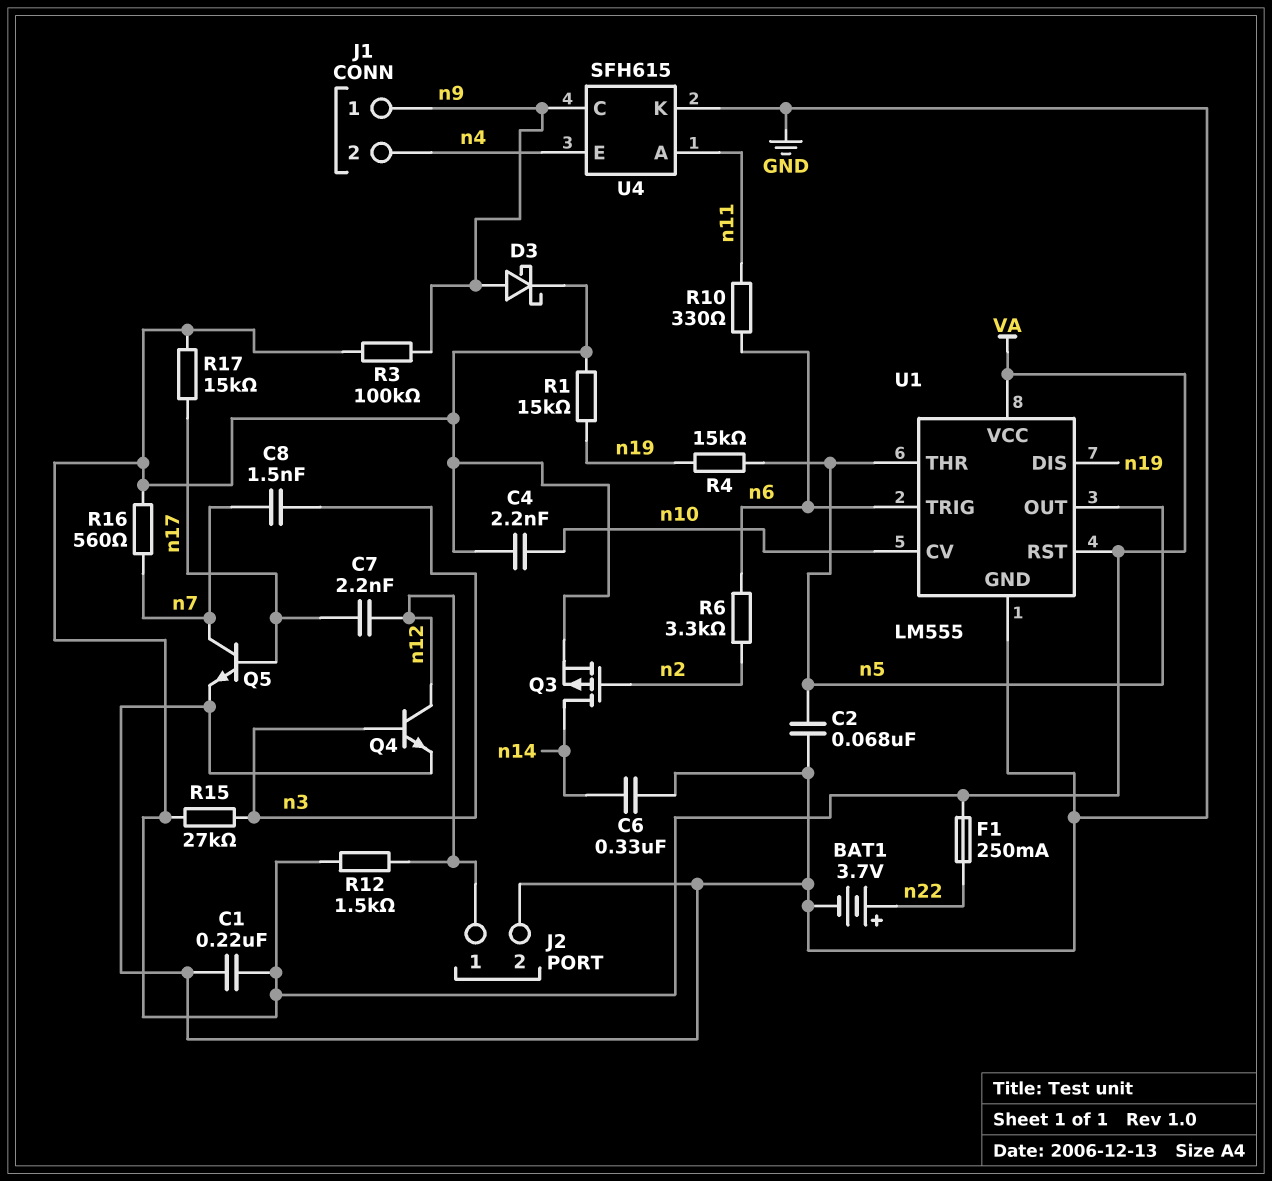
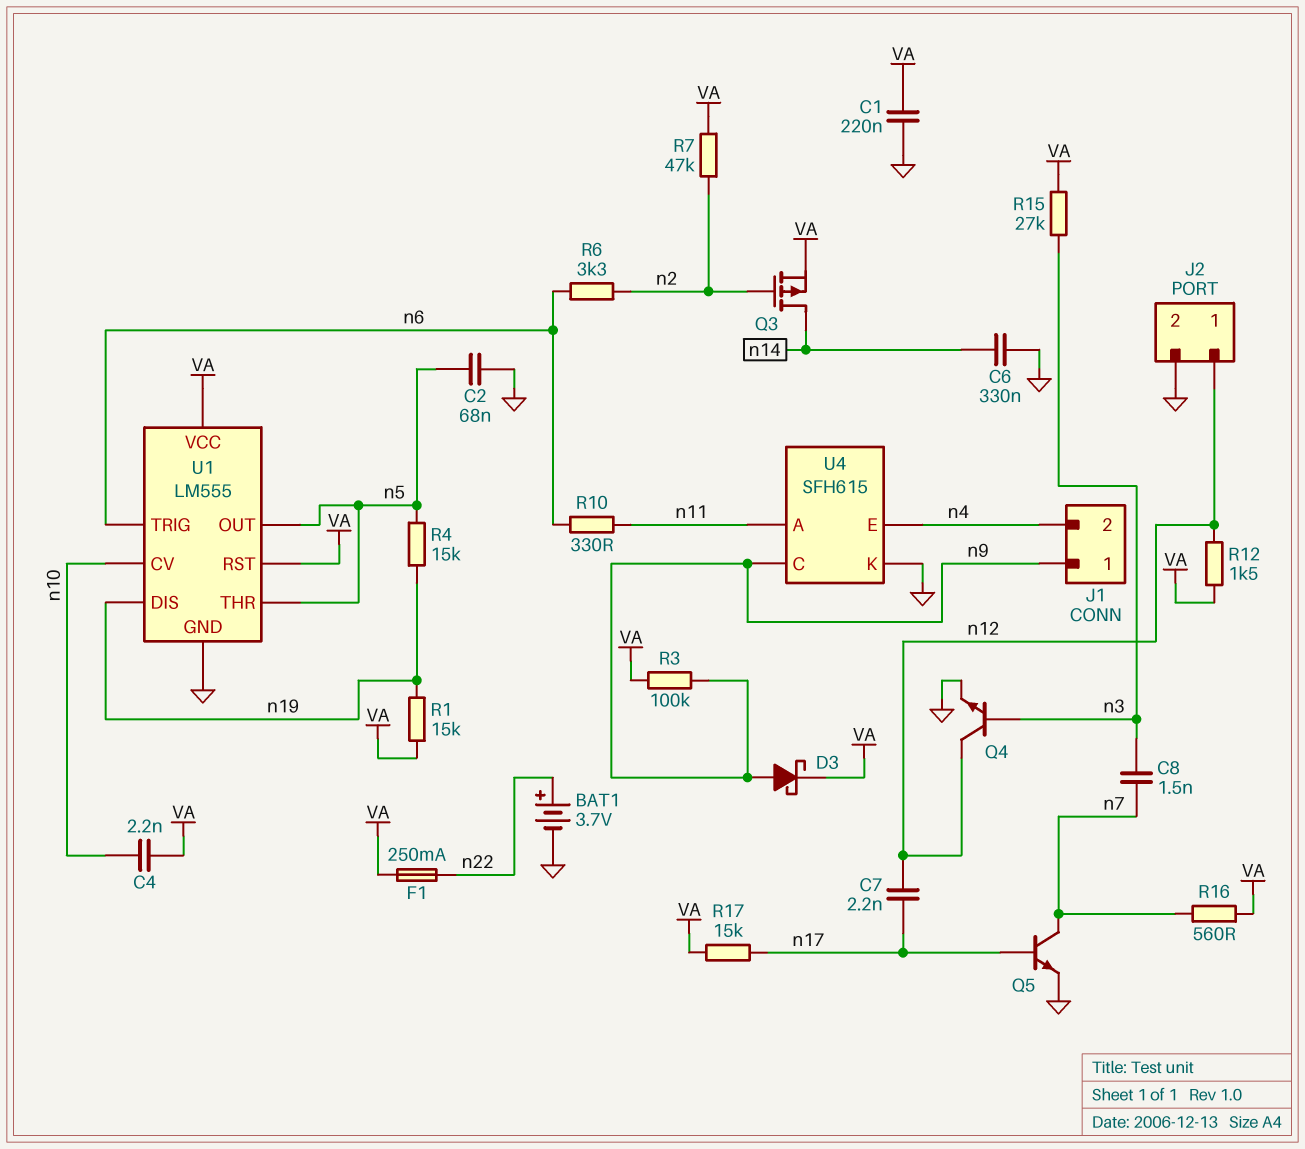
R7: none -> 47k (VA, n2)

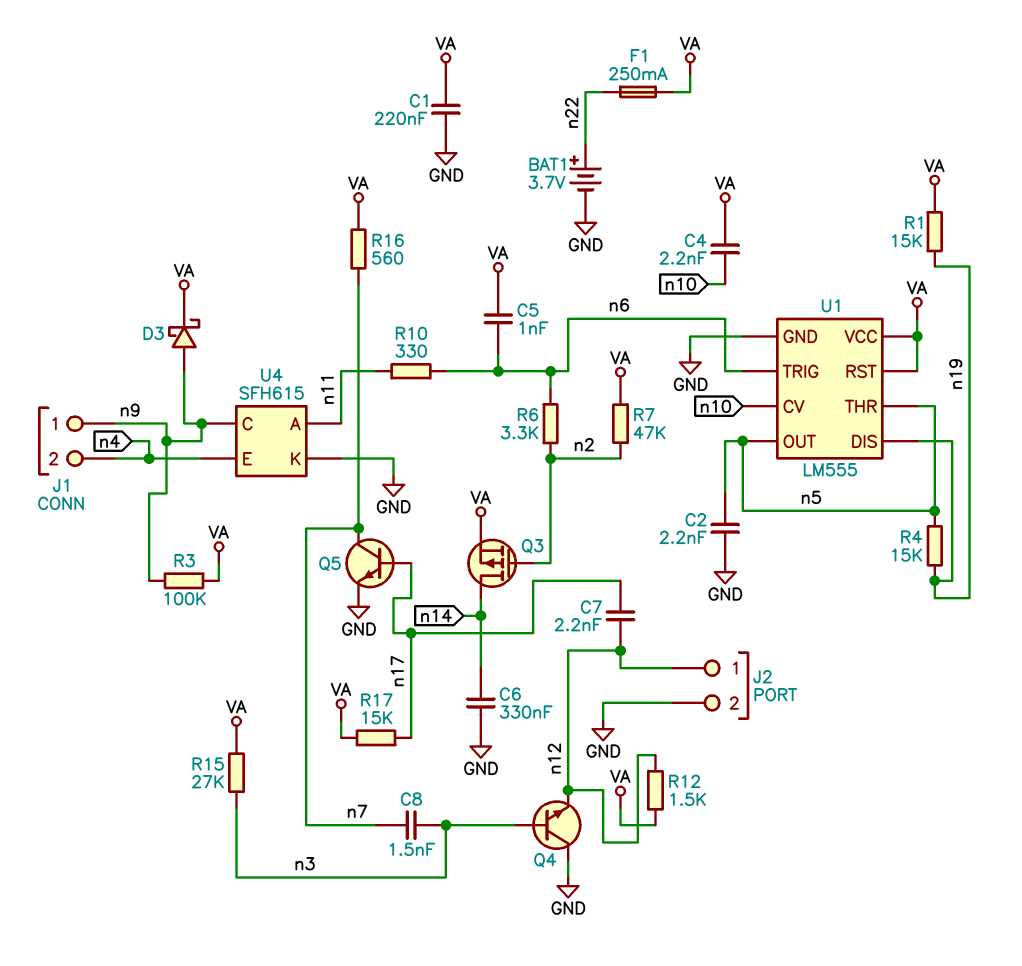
C2: 68nF (GND, n5) -> 2.2nF (GND, n5)
C5: none -> 1nF (VA, n6)
Q4: NPN (B n3, C n12, E GND) -> NPN (B n3, C GND, E n12)

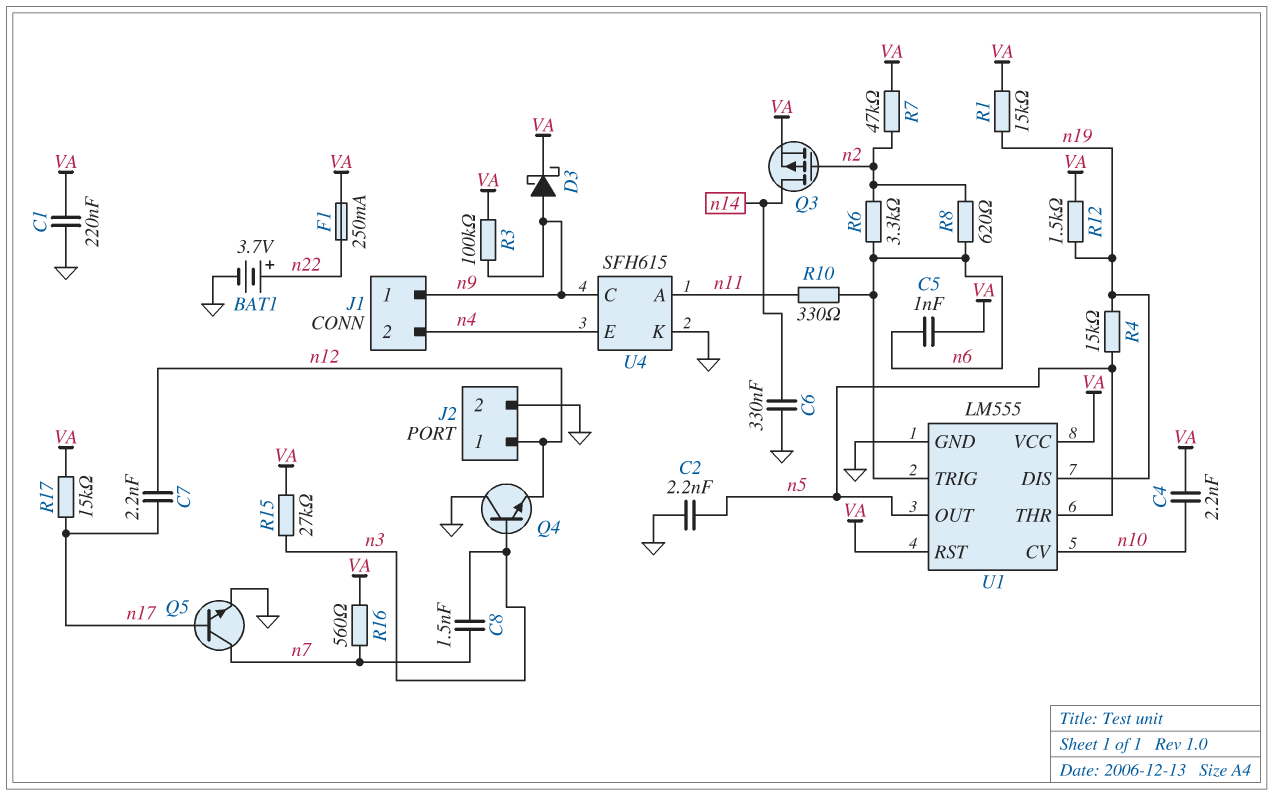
R8: none -> 620 (n2, n6)
R12: 1.5k (VA, n12) -> 1.5k (VA, n19)

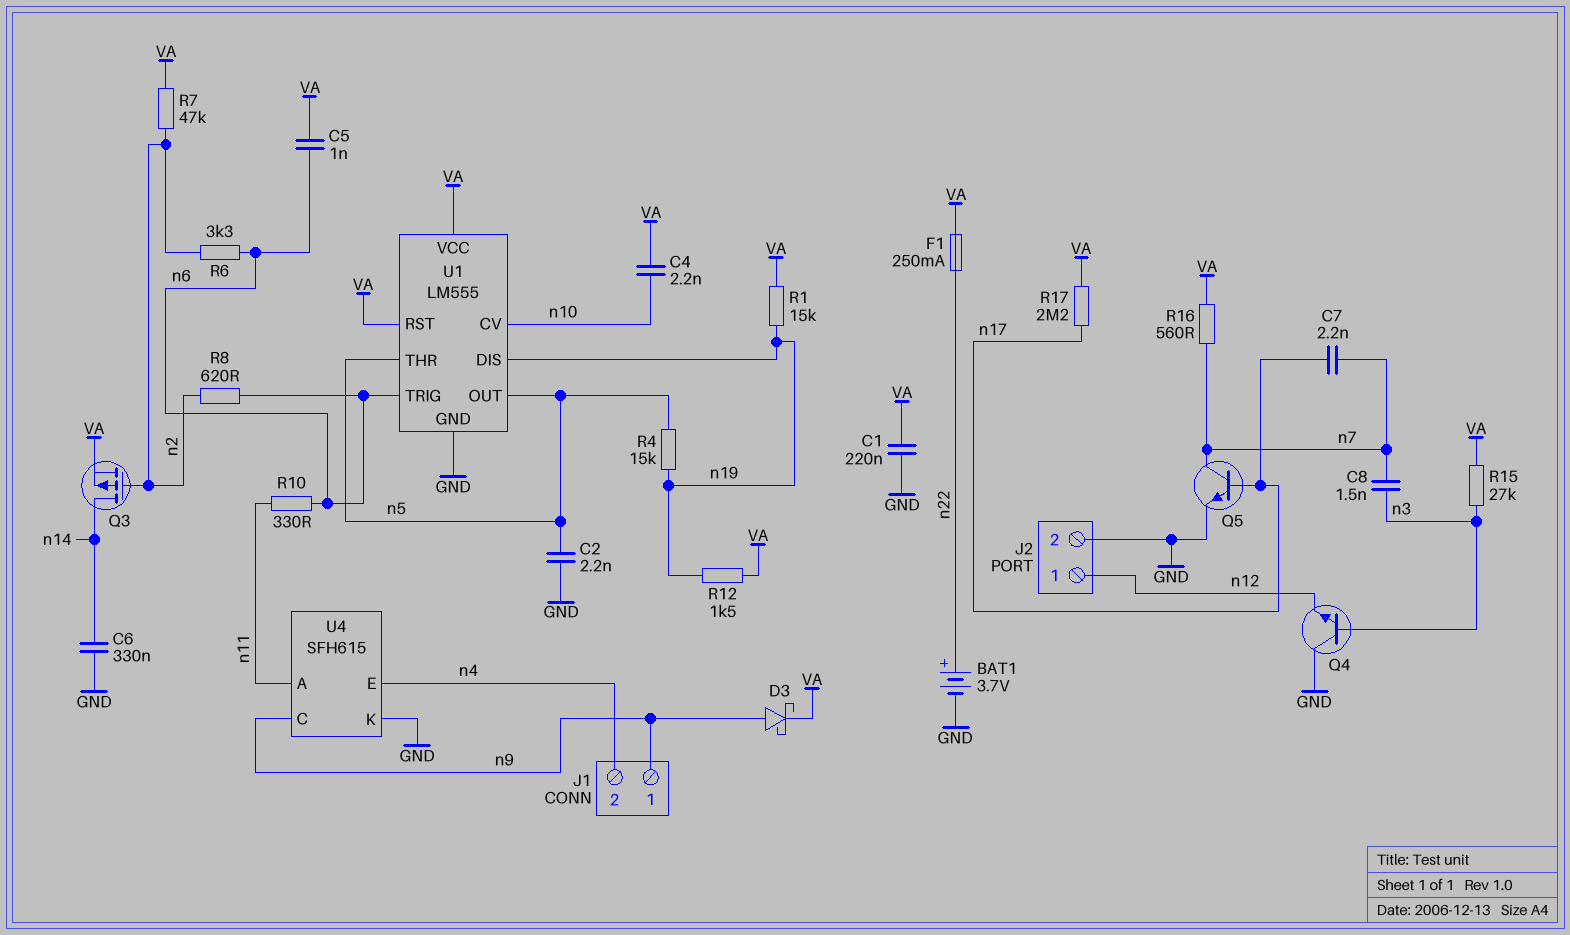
C7: 2.2nF (n12, n17) -> 2.2nF (n7, n17)
R3: 100k (VA, n9) -> none
R17: 15k (VA, n17) -> 2.2M (VA, n17)

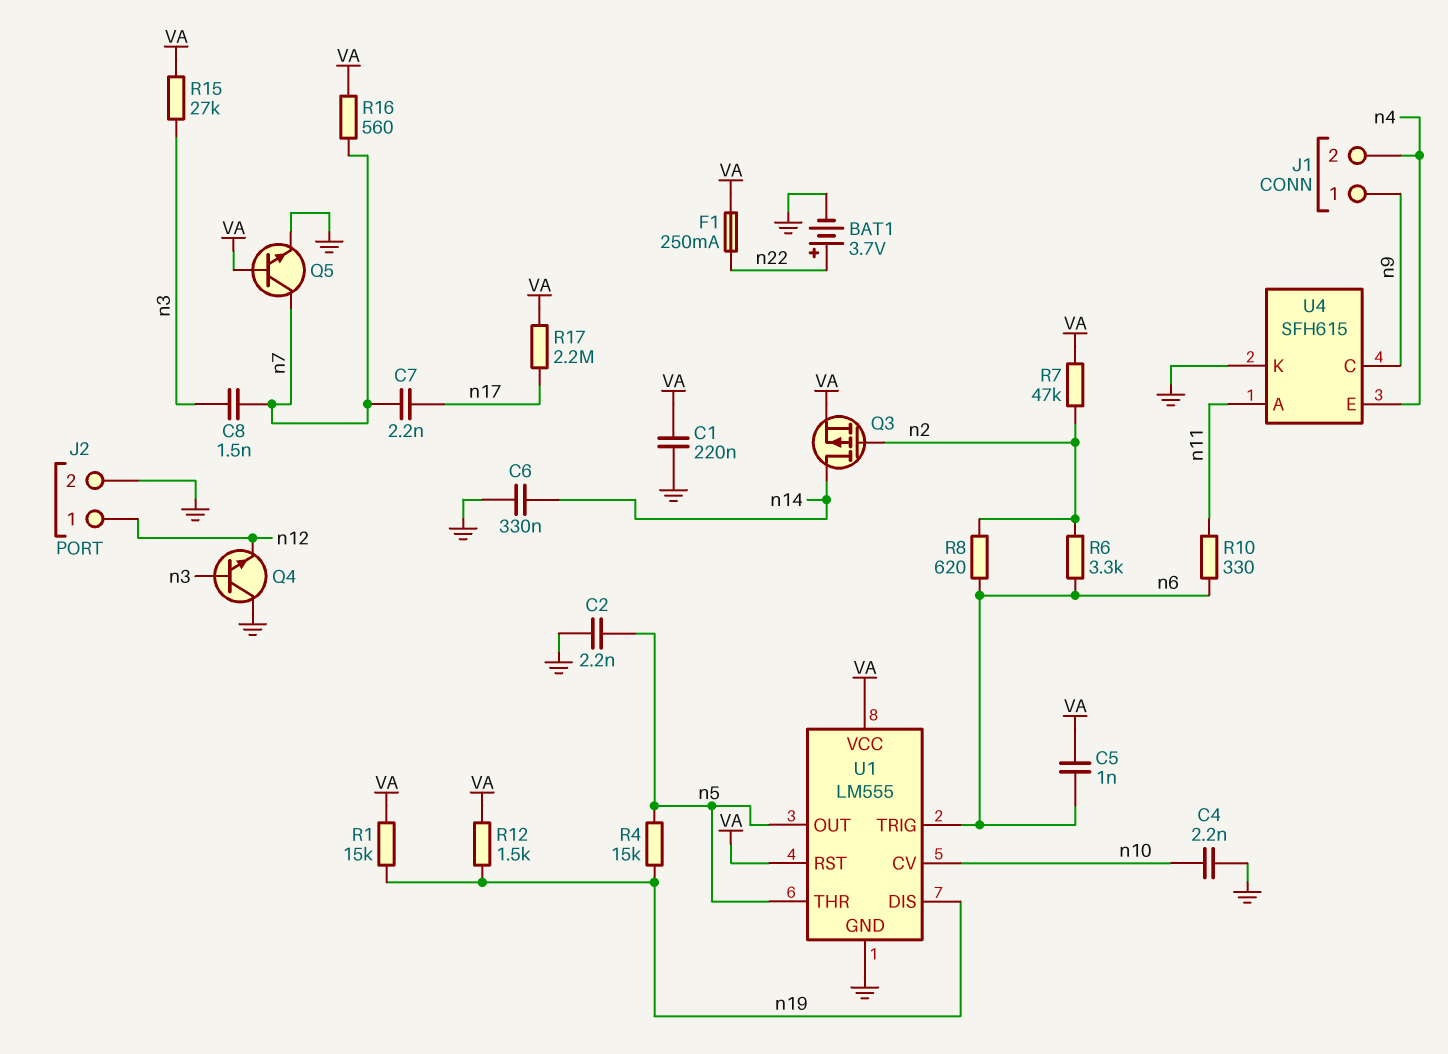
C4: 2.2nF (VA, n10) -> 2.2nF (GND, n10)
D3: schottky (A n9, K VA) -> none
Q5: NPN (B n17, C n7, E GND) -> NPN (B VA, C n7, E GND)

